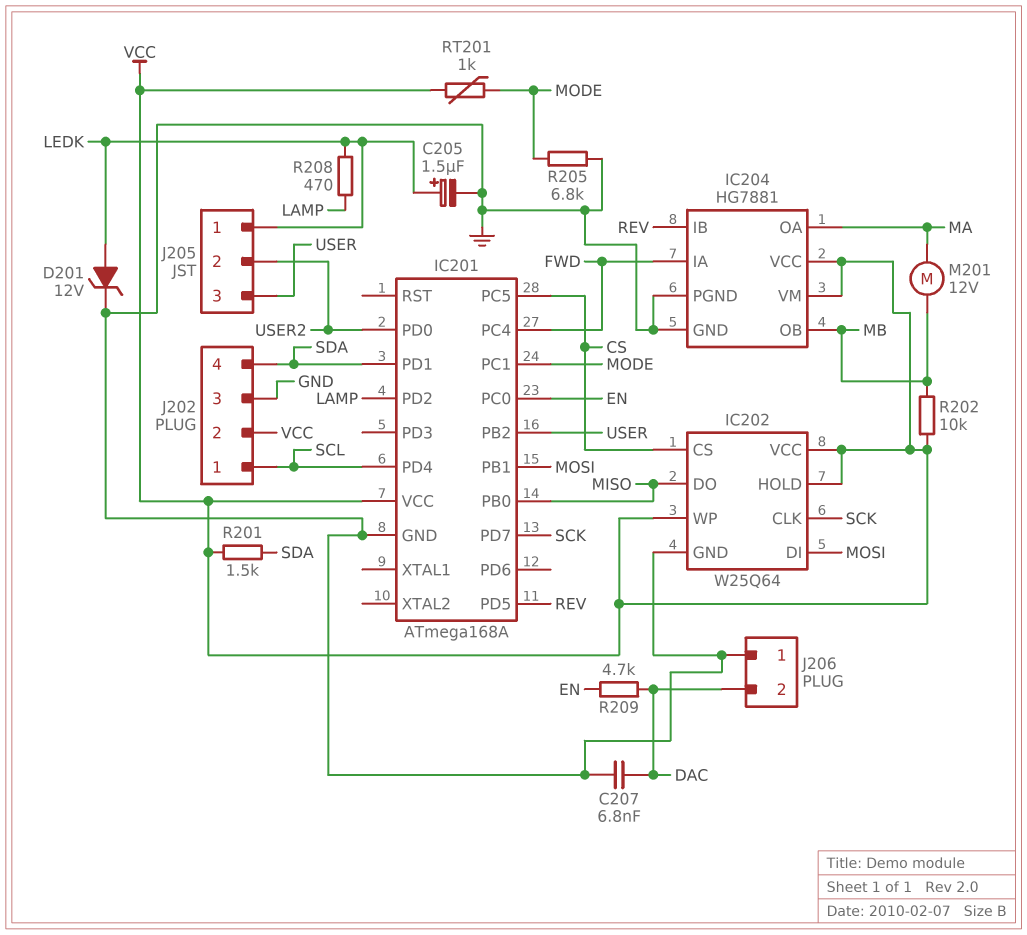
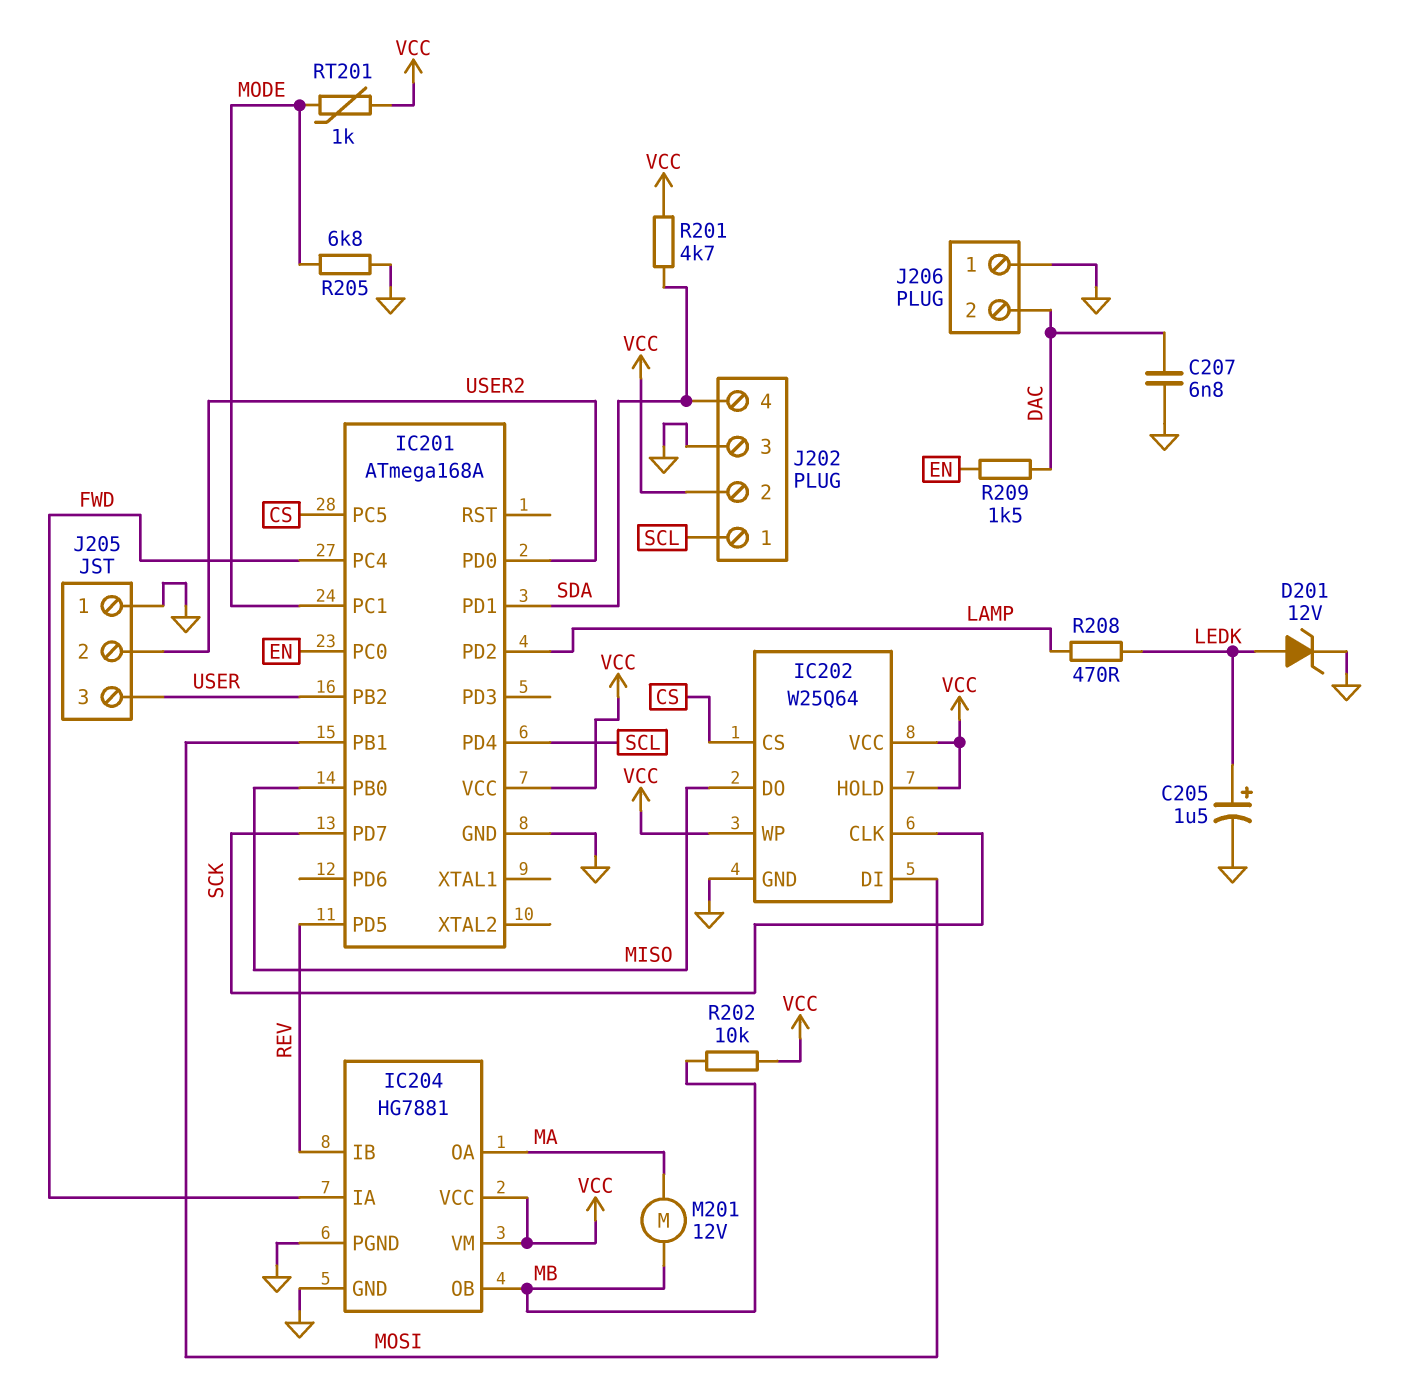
J205 pin 1: LEDK -> GND
R201: 1.5k (SDA, VCC) -> 4.7k (SDA, VCC)
R209: 4.7k (DAC, EN) -> 1.5k (DAC, EN)

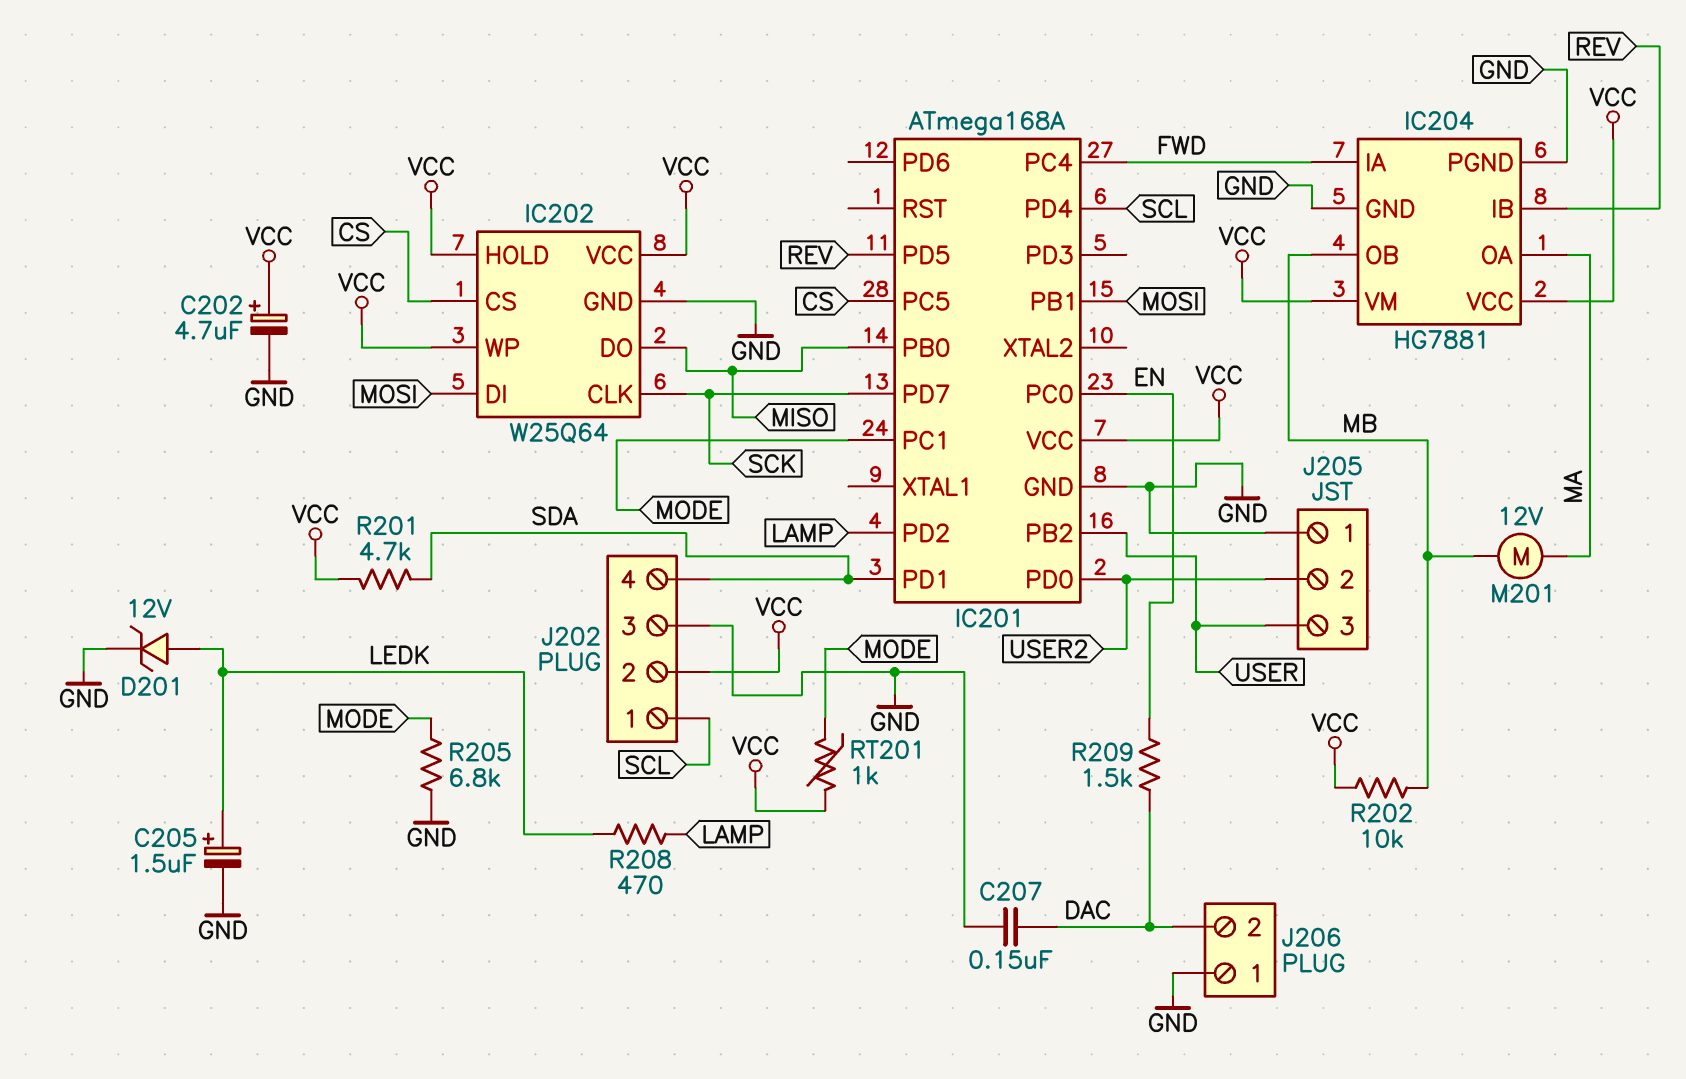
C202: none -> 4.7uF (plus VCC, minus GND)
C207: 6.8nF (DAC, GND) -> 150nF (DAC, GND)

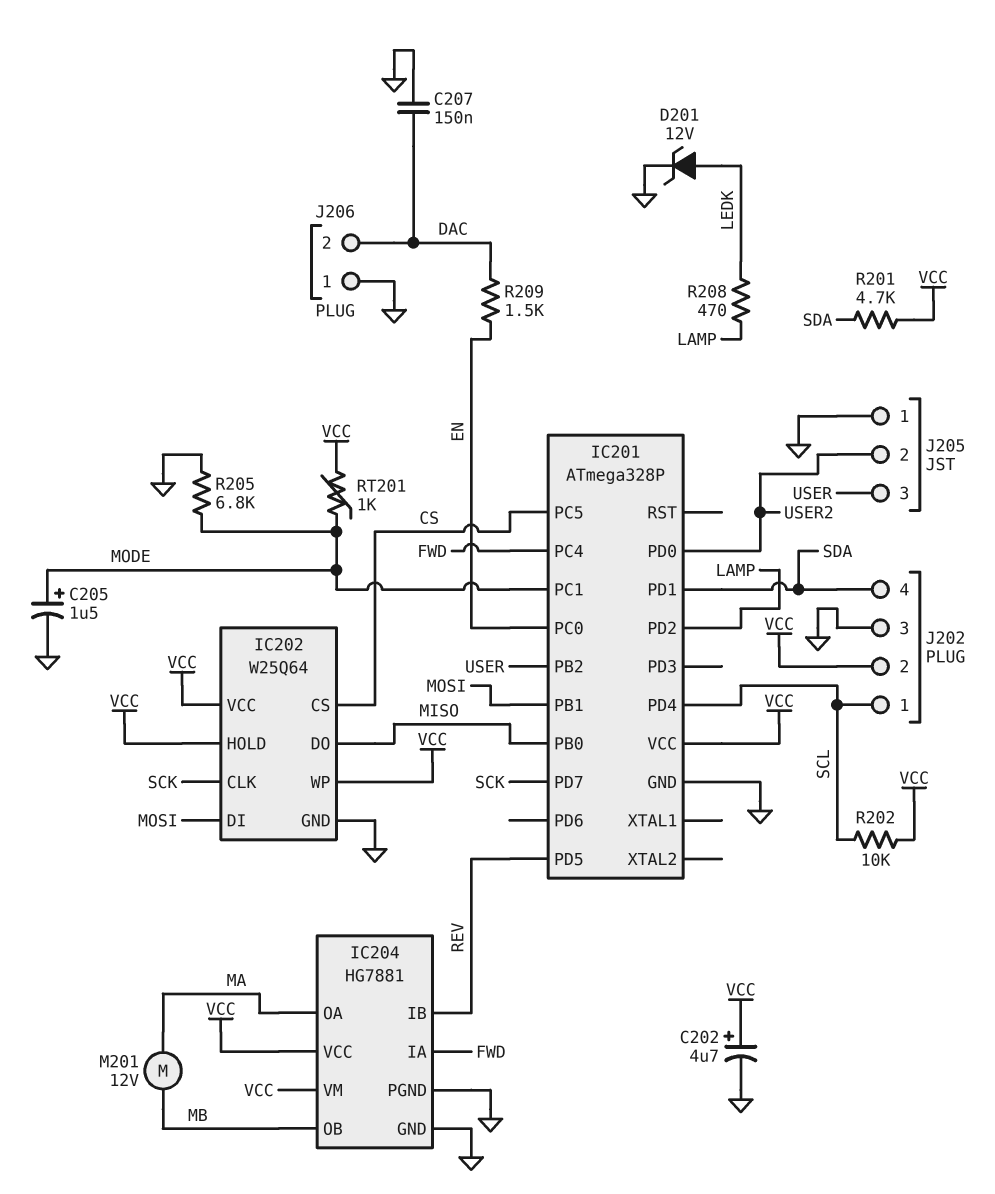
C205: 1.5uF (plus LEDK, minus GND) -> 1.5uF (plus MODE, minus GND)
IC201: ATmega168A -> ATmega328P
R202: 10k (MB, VCC) -> 10k (SCL, VCC)

